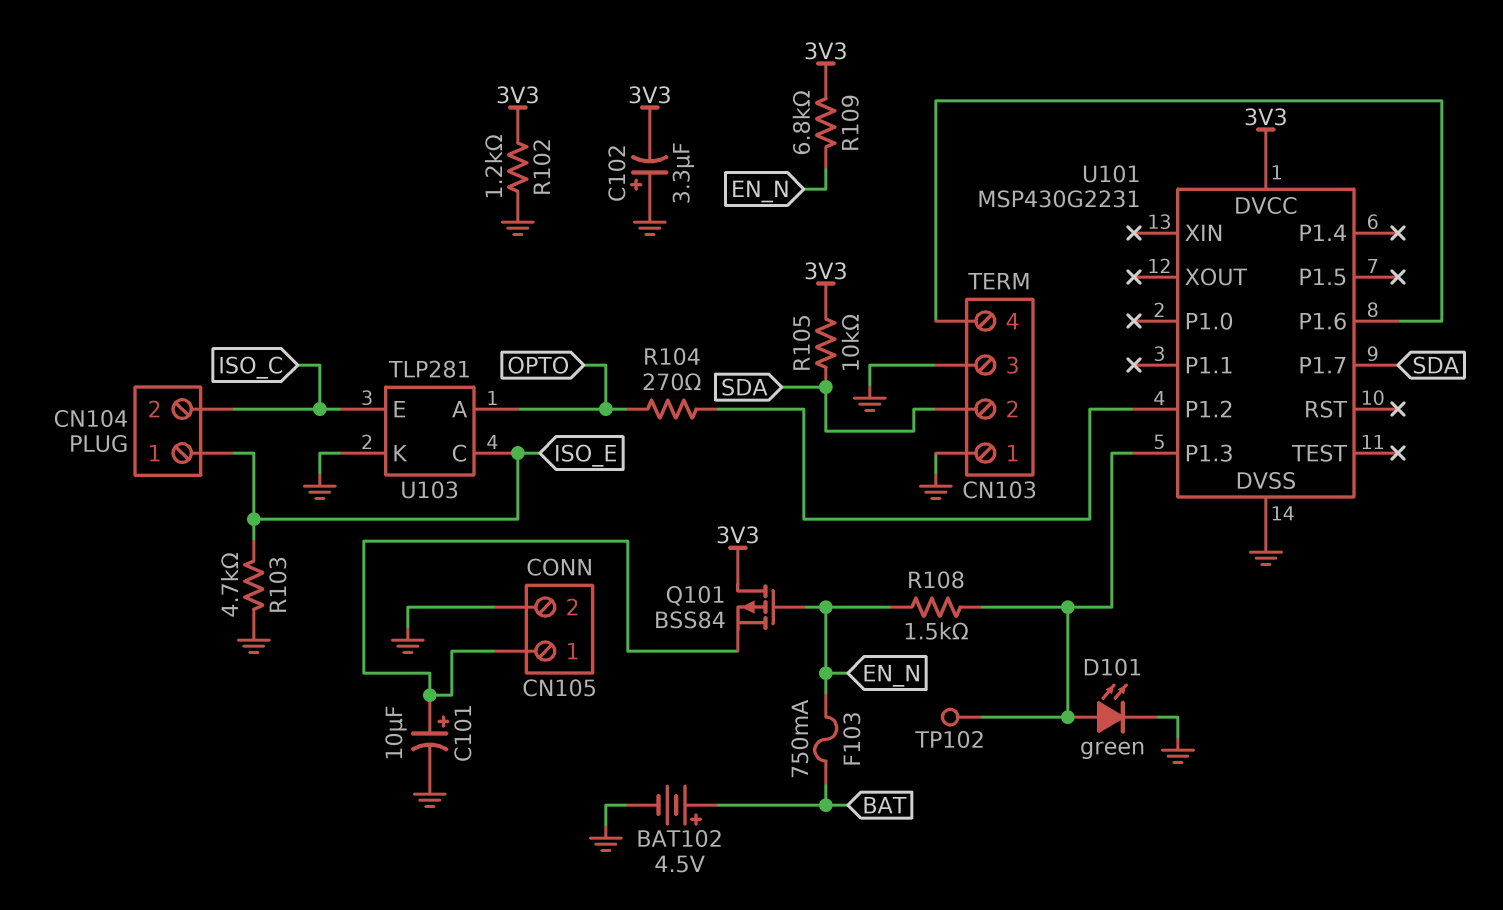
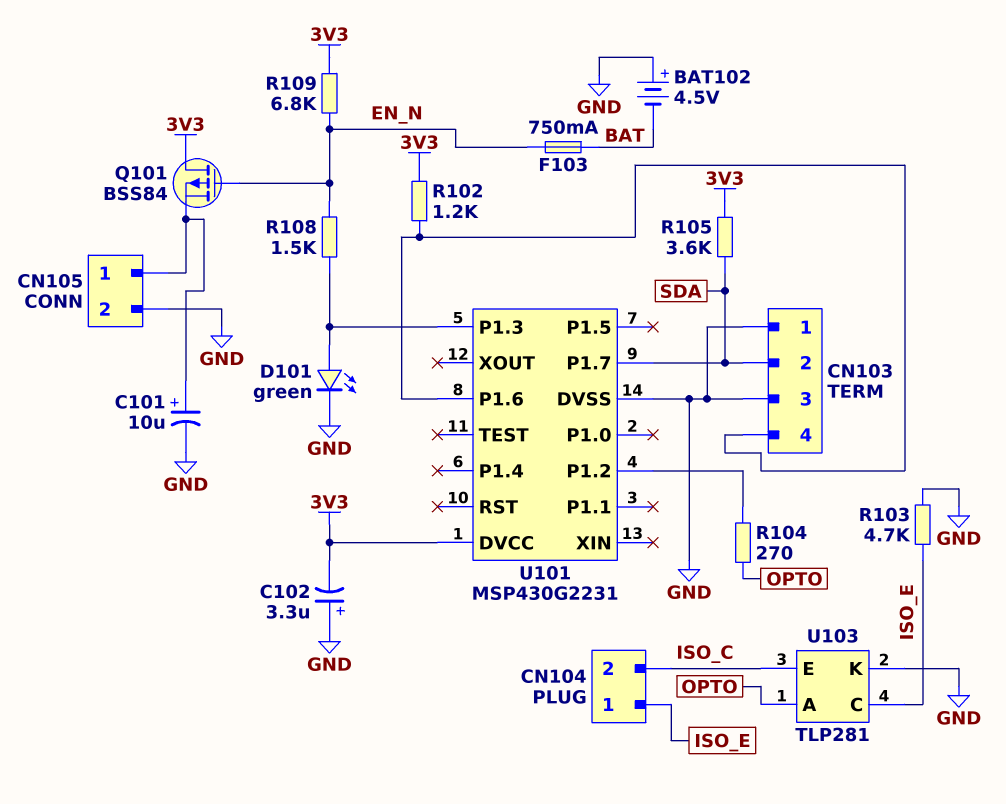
BAT102: 4.5V (plus BAT, minus GND) -> 4.5V (plus GND, minus BAT)
R102: 1.2k (3V3, GND) -> 1.2k (3V3, CN103/4)
R105: 10k (3V3, SDA) -> 3.6k (3V3, SDA)
TP102: test point (U101/P1.3) -> none

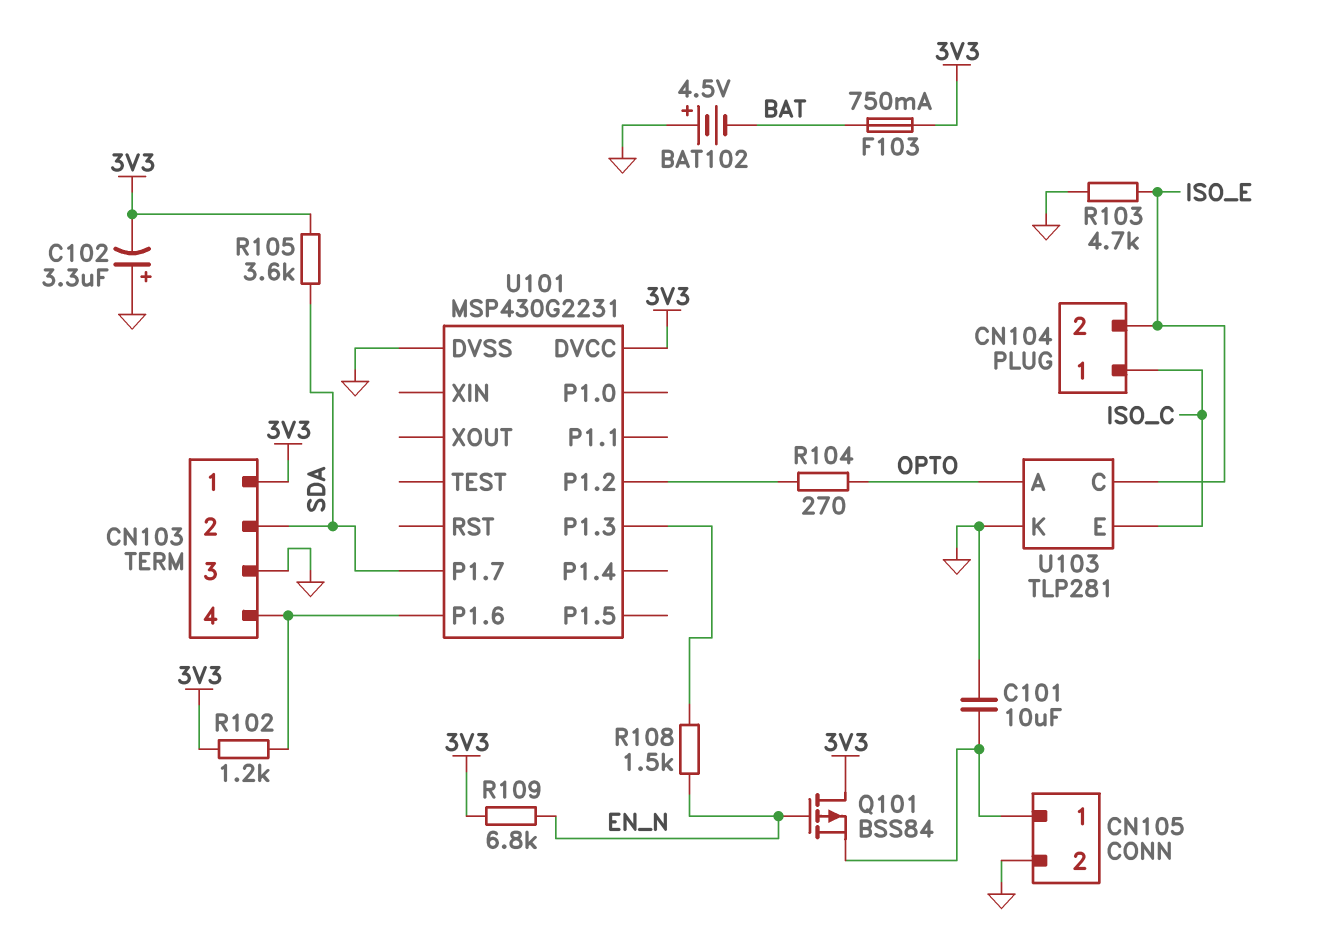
C101: 10uF (plus CN105/1, minus GND) -> 10uF (CN105/1, GND)
CN103 pin 1: GND -> 3V3
CN104 pin 1: ISO_E -> ISO_C
CN104 pin 2: ISO_C -> ISO_E
D101: LED green (A U101/P1.3, K GND) -> none
F103: 750mA (BAT, EN_N) -> 750mA (3V3, BAT)

